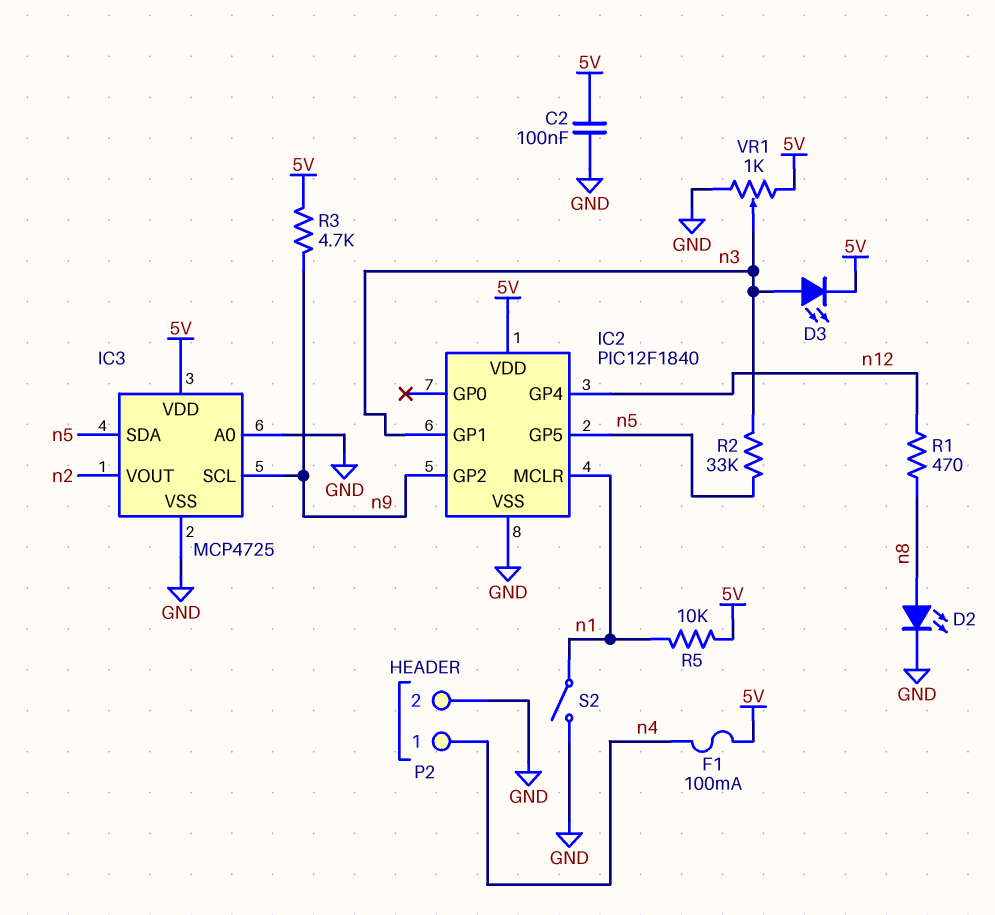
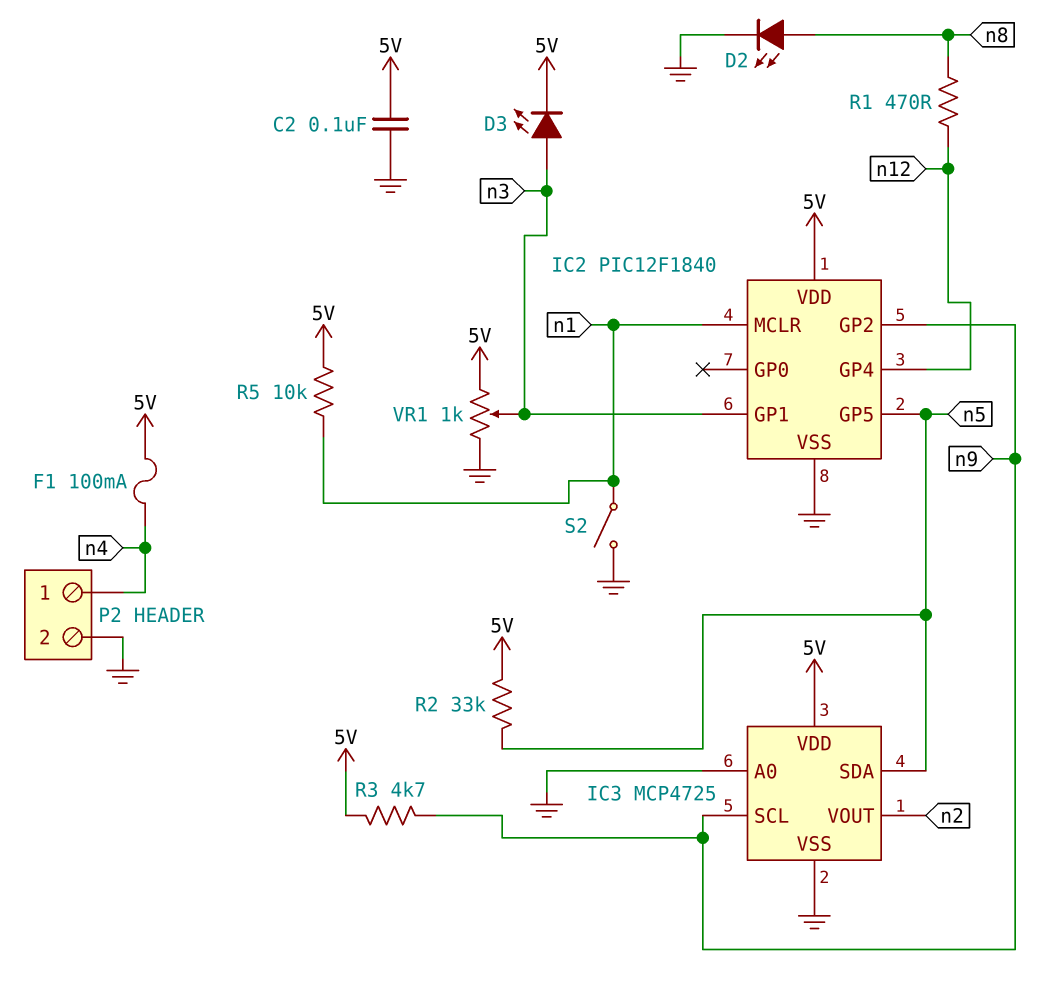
R2: 33k (n3, n5) -> 33k (5V, n5)

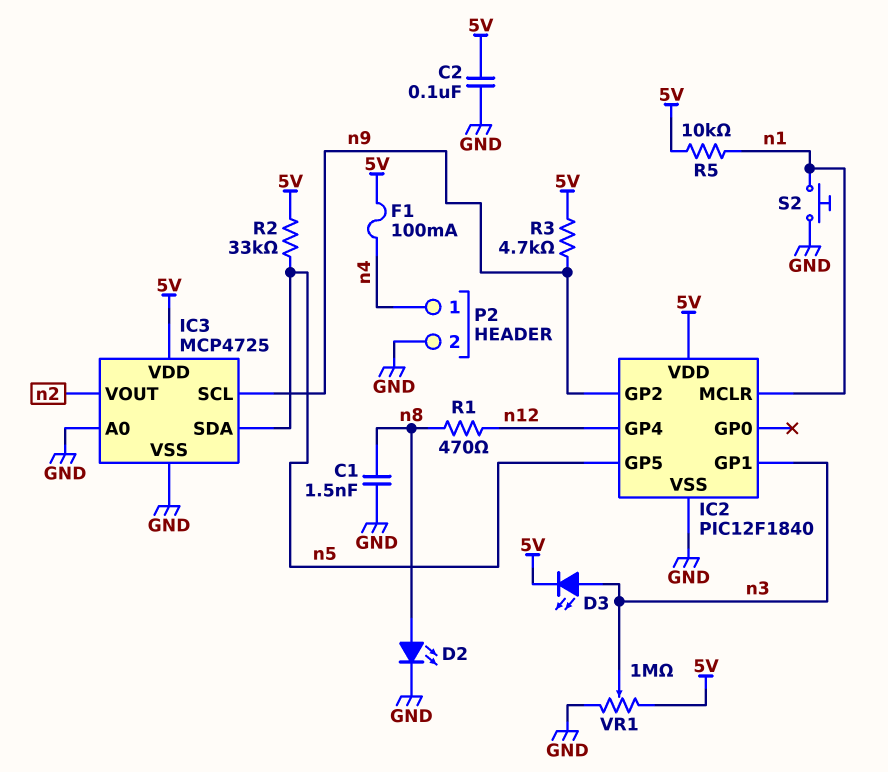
C1: none -> 1.5nF (GND, n8)
S2: switch (GND, n1) -> button (GND, n1)
VR1: 1k (5V, GND, wiper n3) -> 1M (5V, GND, wiper n3)

